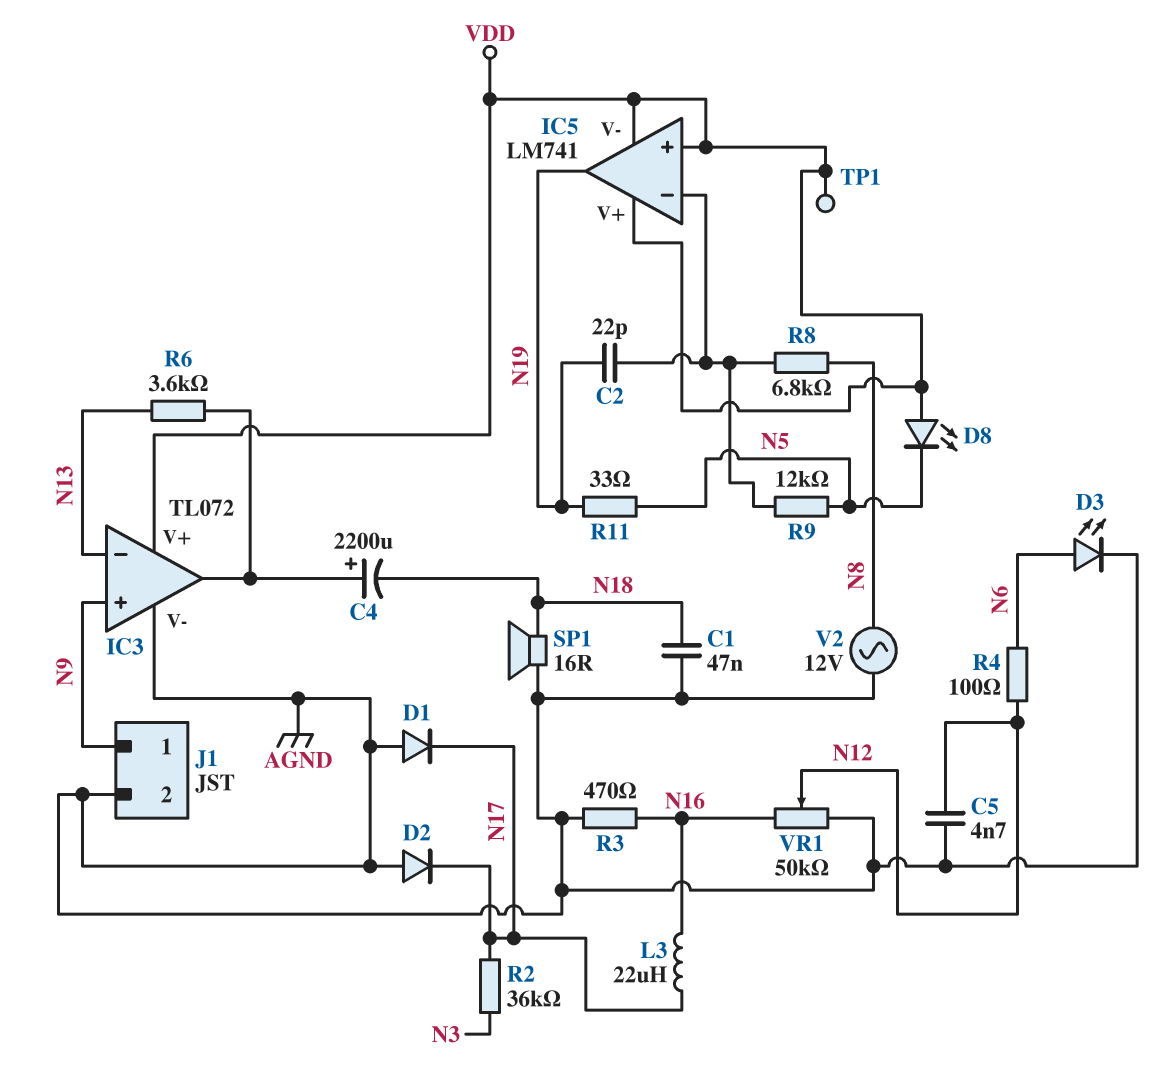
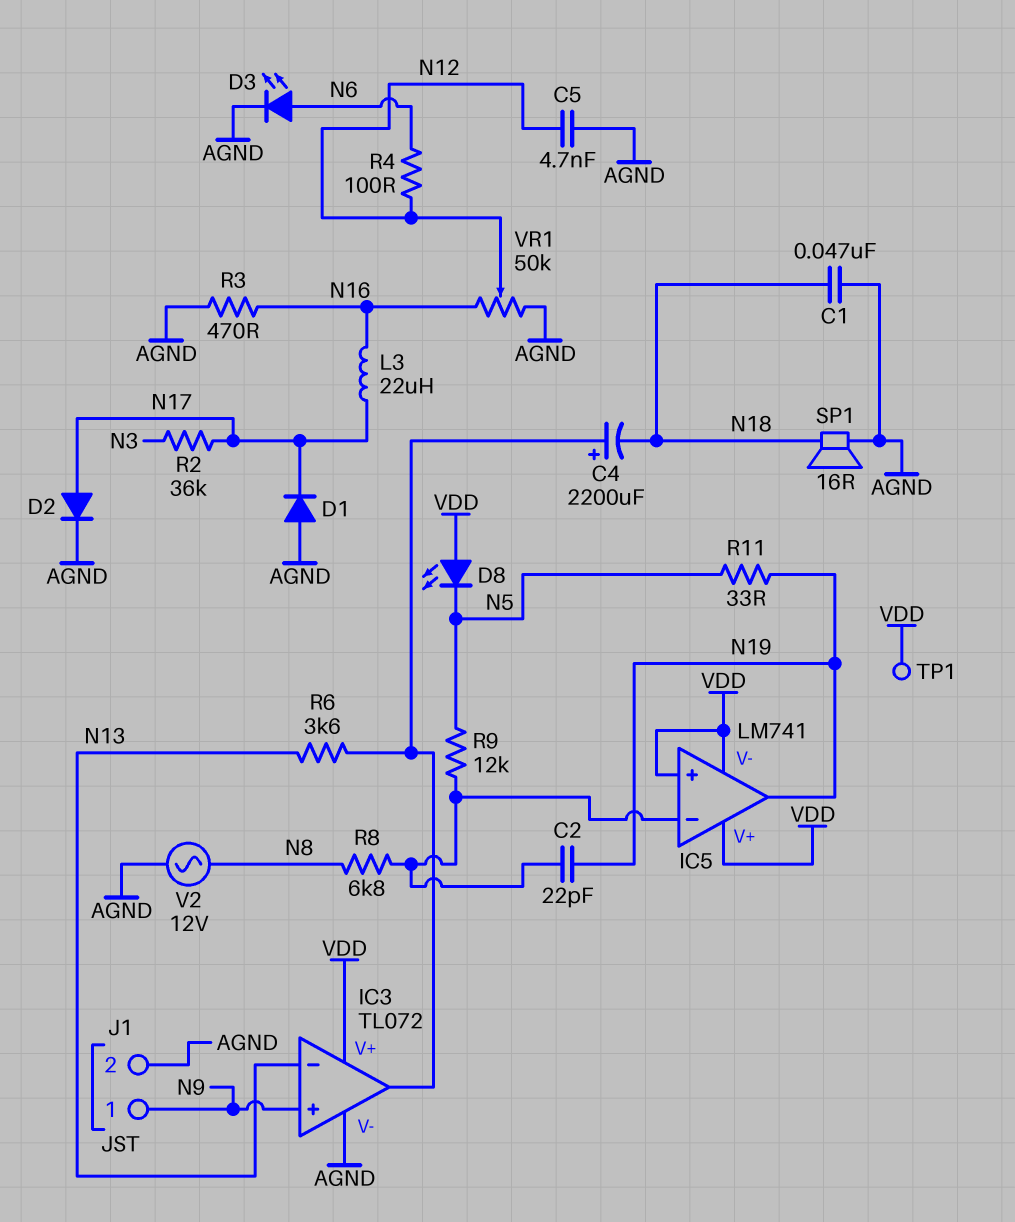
D2: diode (A AGND, K N17) -> diode (A N17, K AGND)

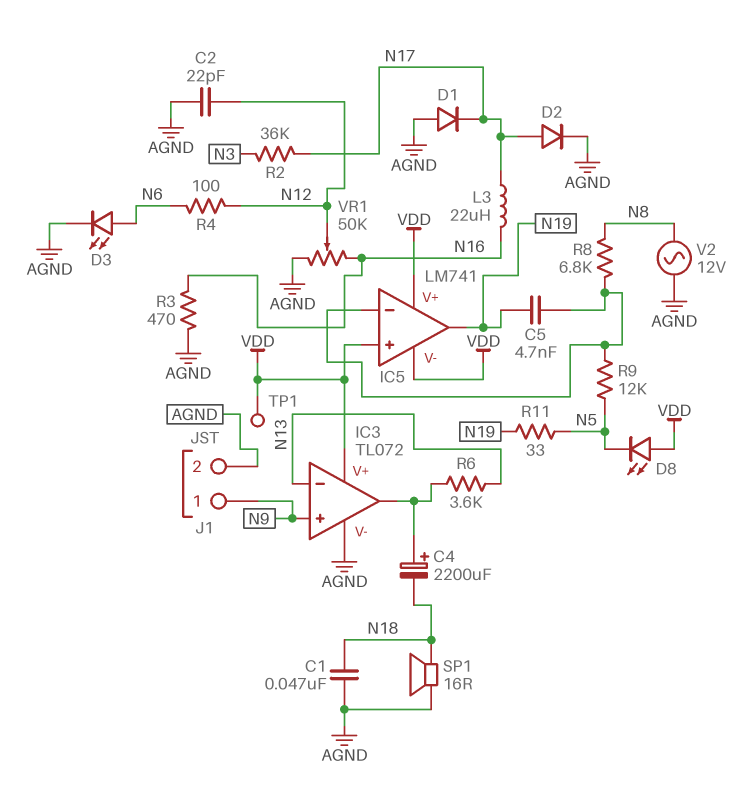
C2: 22pF (IC5/in-, N19) -> 22pF (AGND, N12)
C5: 4.7nF (AGND, N12) -> 4.7nF (IC5/in-, N19)

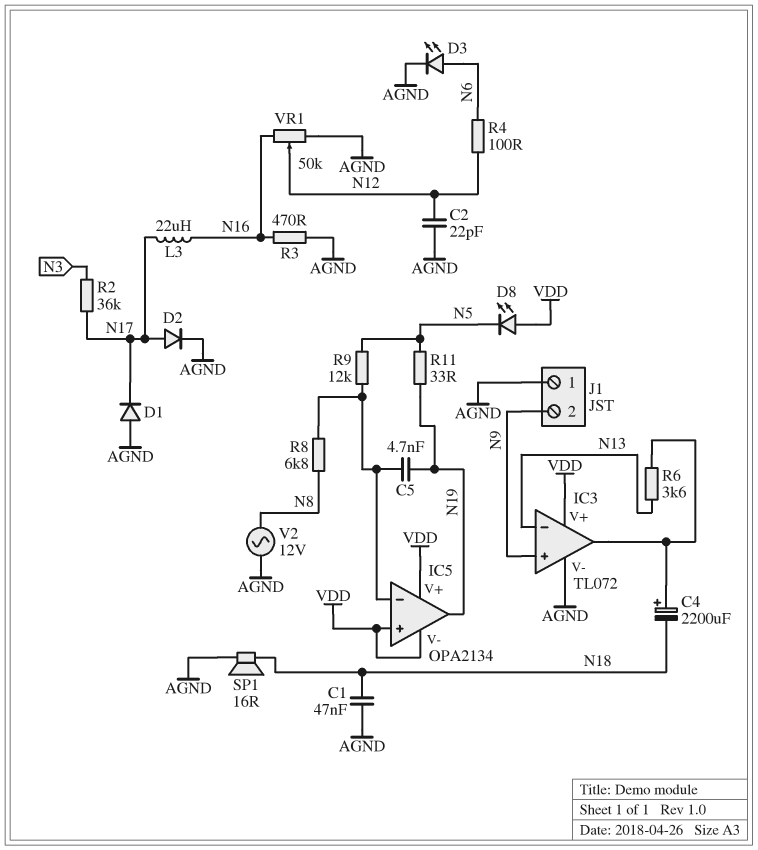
IC5: LM741 -> OPA2134
J1 pin 1: N9 -> AGND
J1 pin 2: AGND -> N9
TP1: test point (VDD) -> none

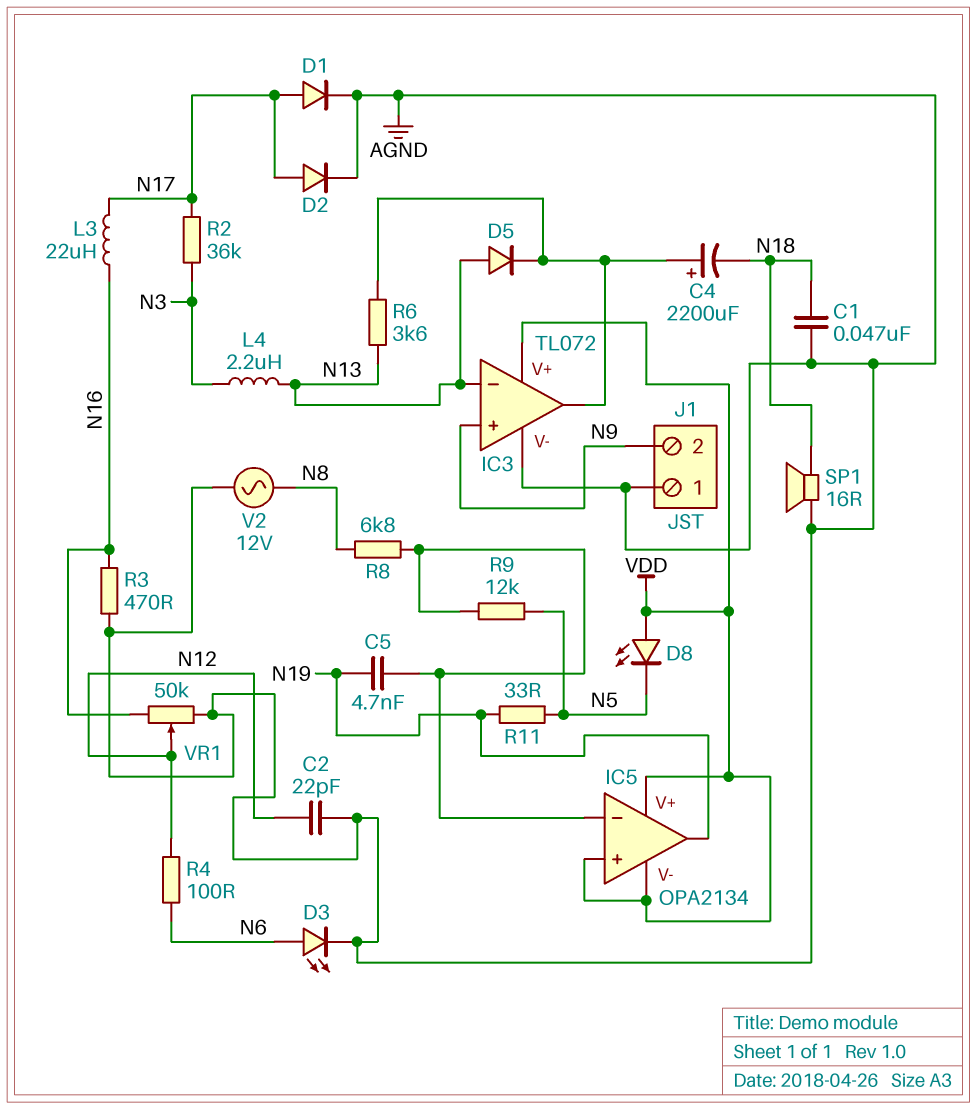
D1: diode (A AGND, K N17) -> diode (A N17, K AGND)
D5: none -> diode (A N13, K IC3/out)
L4: none -> 2.2uH (N3, N13)

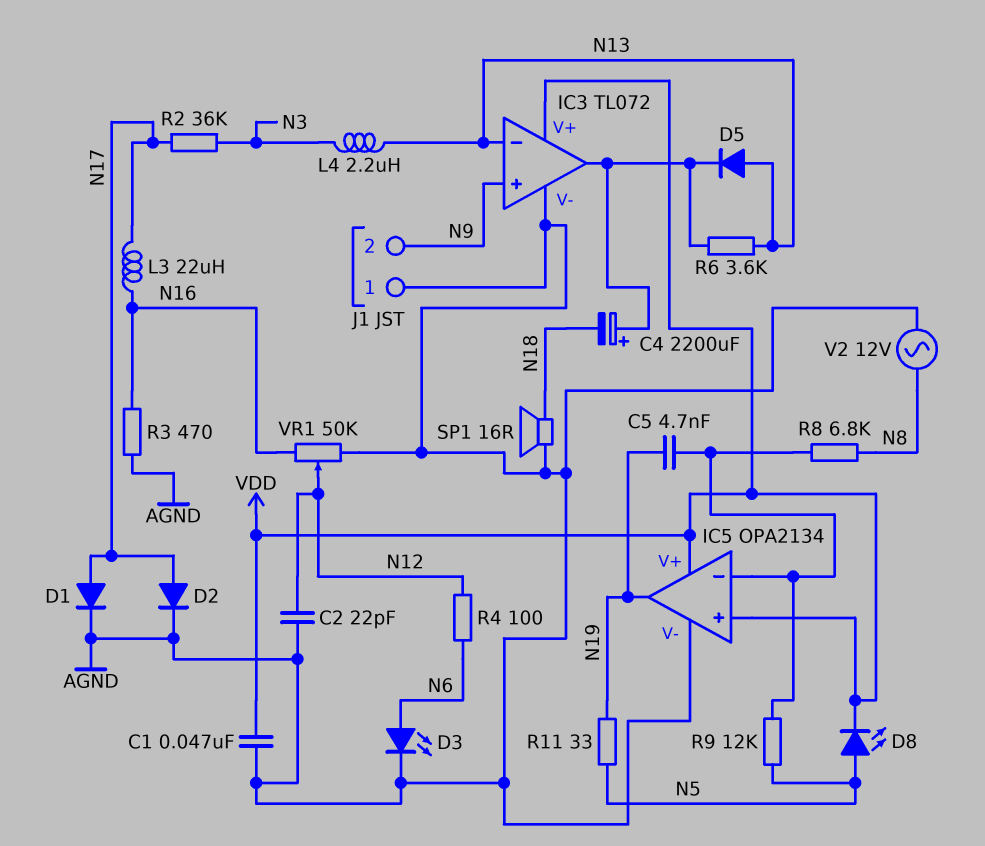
C1: 47nF (AGND, N18) -> 47nF (AGND, VDD)
D8: LED (A VDD, K N5) -> LED (A N5, K VDD)
IC5 pin V-: VDD -> AGND

